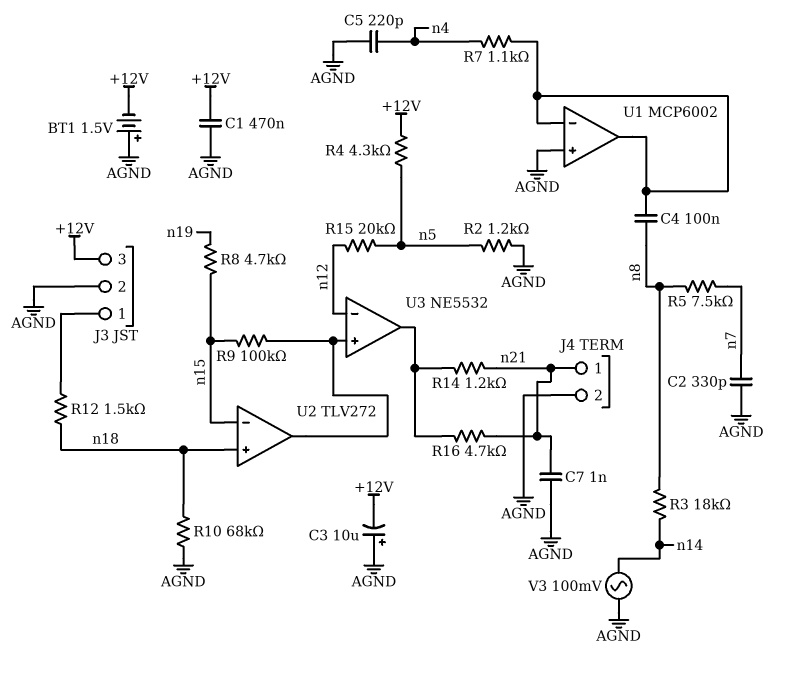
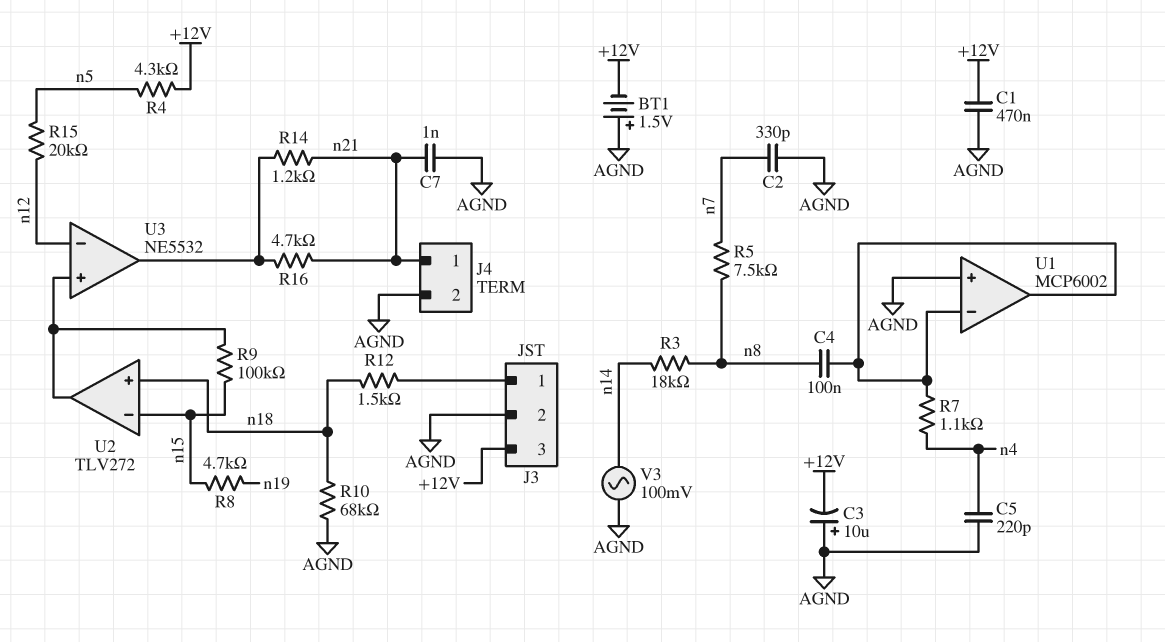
R2: 1.2k (AGND, n5) -> none

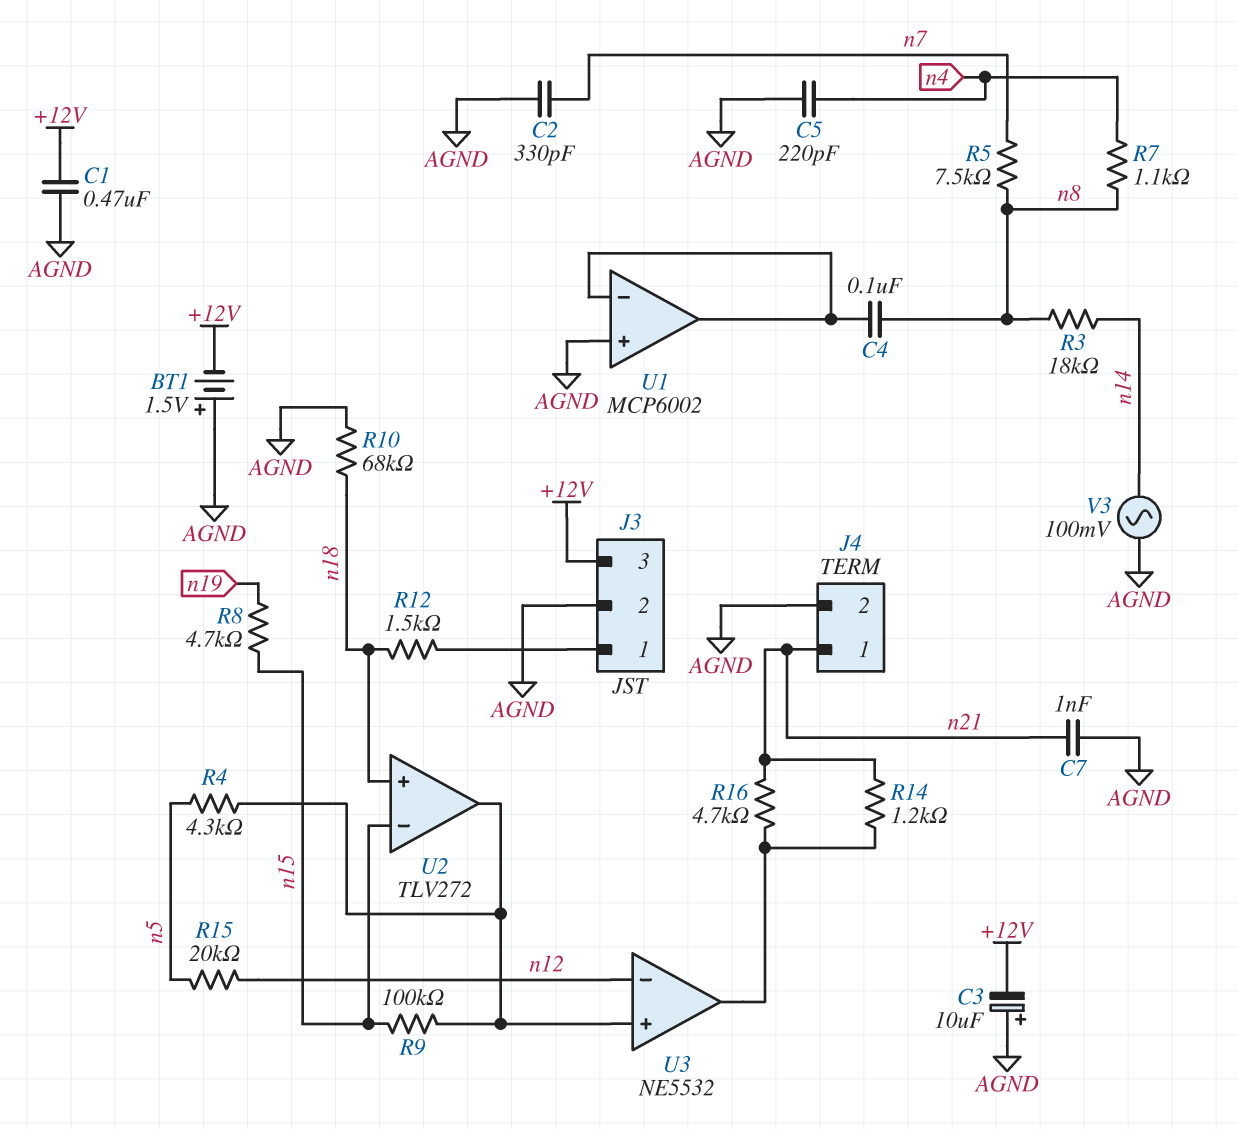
R4: 4.3k (+12V, n5) -> 4.3k (U2/out, n5)
R7: 1.1k (U1/in-, n4) -> 1.1k (n4, n8)

